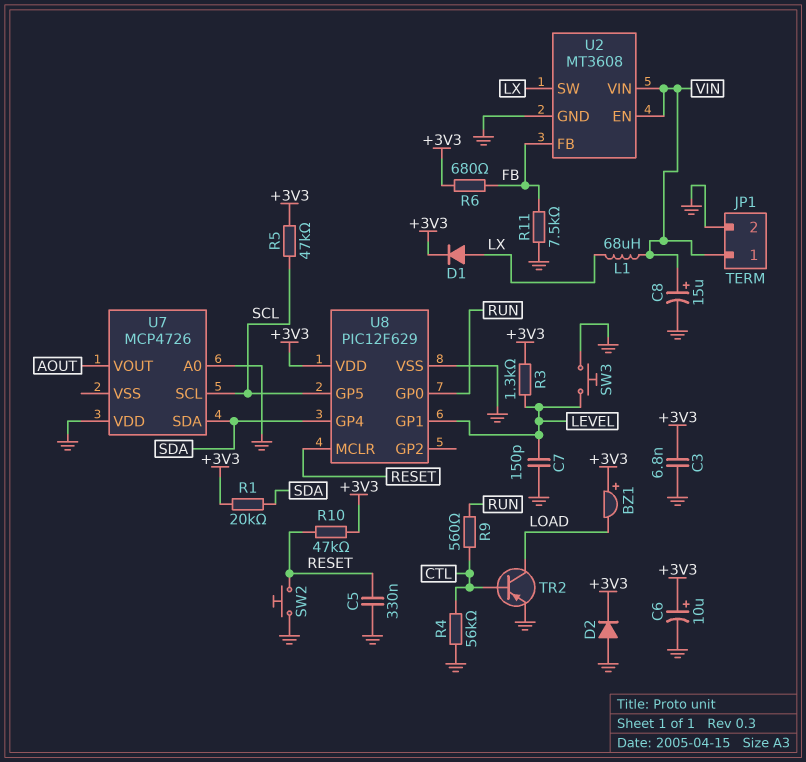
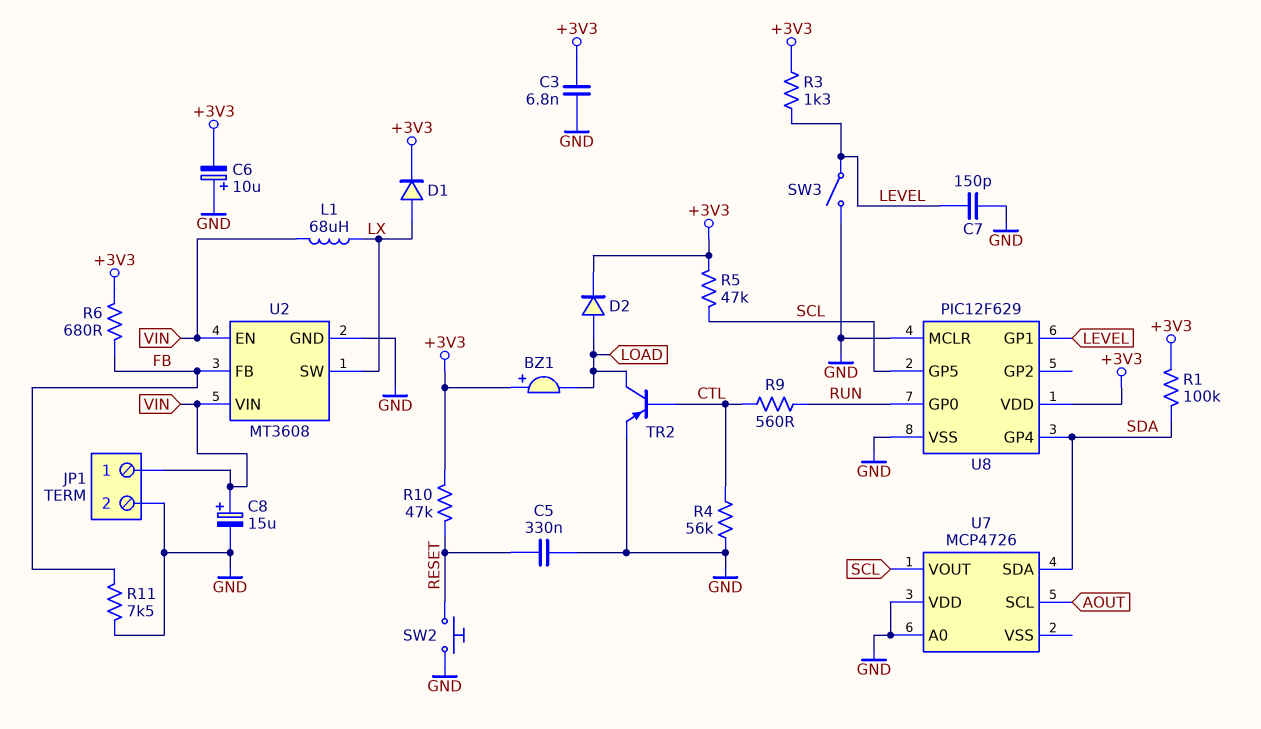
C6: 10uF (plus +3V3, minus GND) -> 10uF (plus GND, minus +3V3)
D2: diode (A GND, K +3V3) -> diode (A LOAD, K +3V3)
R1: 20k (+3V3, SDA) -> 100k (+3V3, SDA)
SW3: button (GND, LEVEL) -> switch (GND, LEVEL)
U7 pin SCL: SCL -> AOUT
U7 pin VOUT: AOUT -> SCL
U8 pin MCLR: RESET -> GND

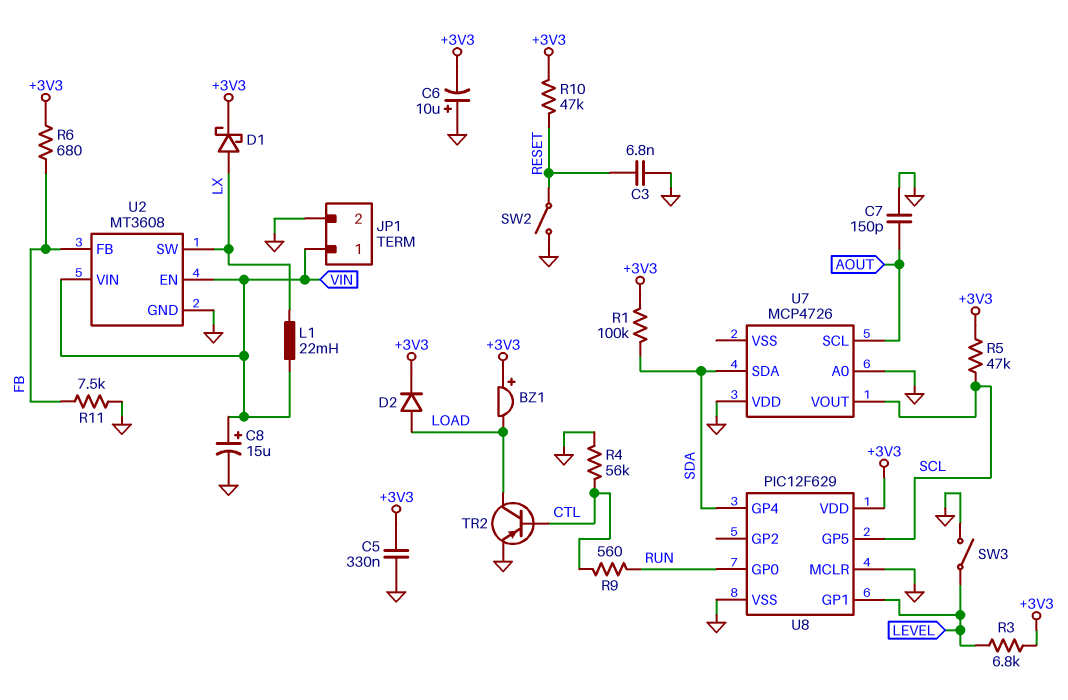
C3: 6.8nF (+3V3, GND) -> 6.8nF (GND, RESET)
C5: 330nF (GND, RESET) -> 330nF (+3V3, GND)
C7: 150pF (GND, LEVEL) -> 150pF (AOUT, GND)
D1: diode (A LX, K +3V3) -> schottky (A LX, K +3V3)
L1: 68uH (LX, VIN) -> 22mH (LX, VIN)
R3: 1.3k (+3V3, LEVEL) -> 6.8k (+3V3, LEVEL)
SW2: button (GND, RESET) -> switch (GND, RESET)

